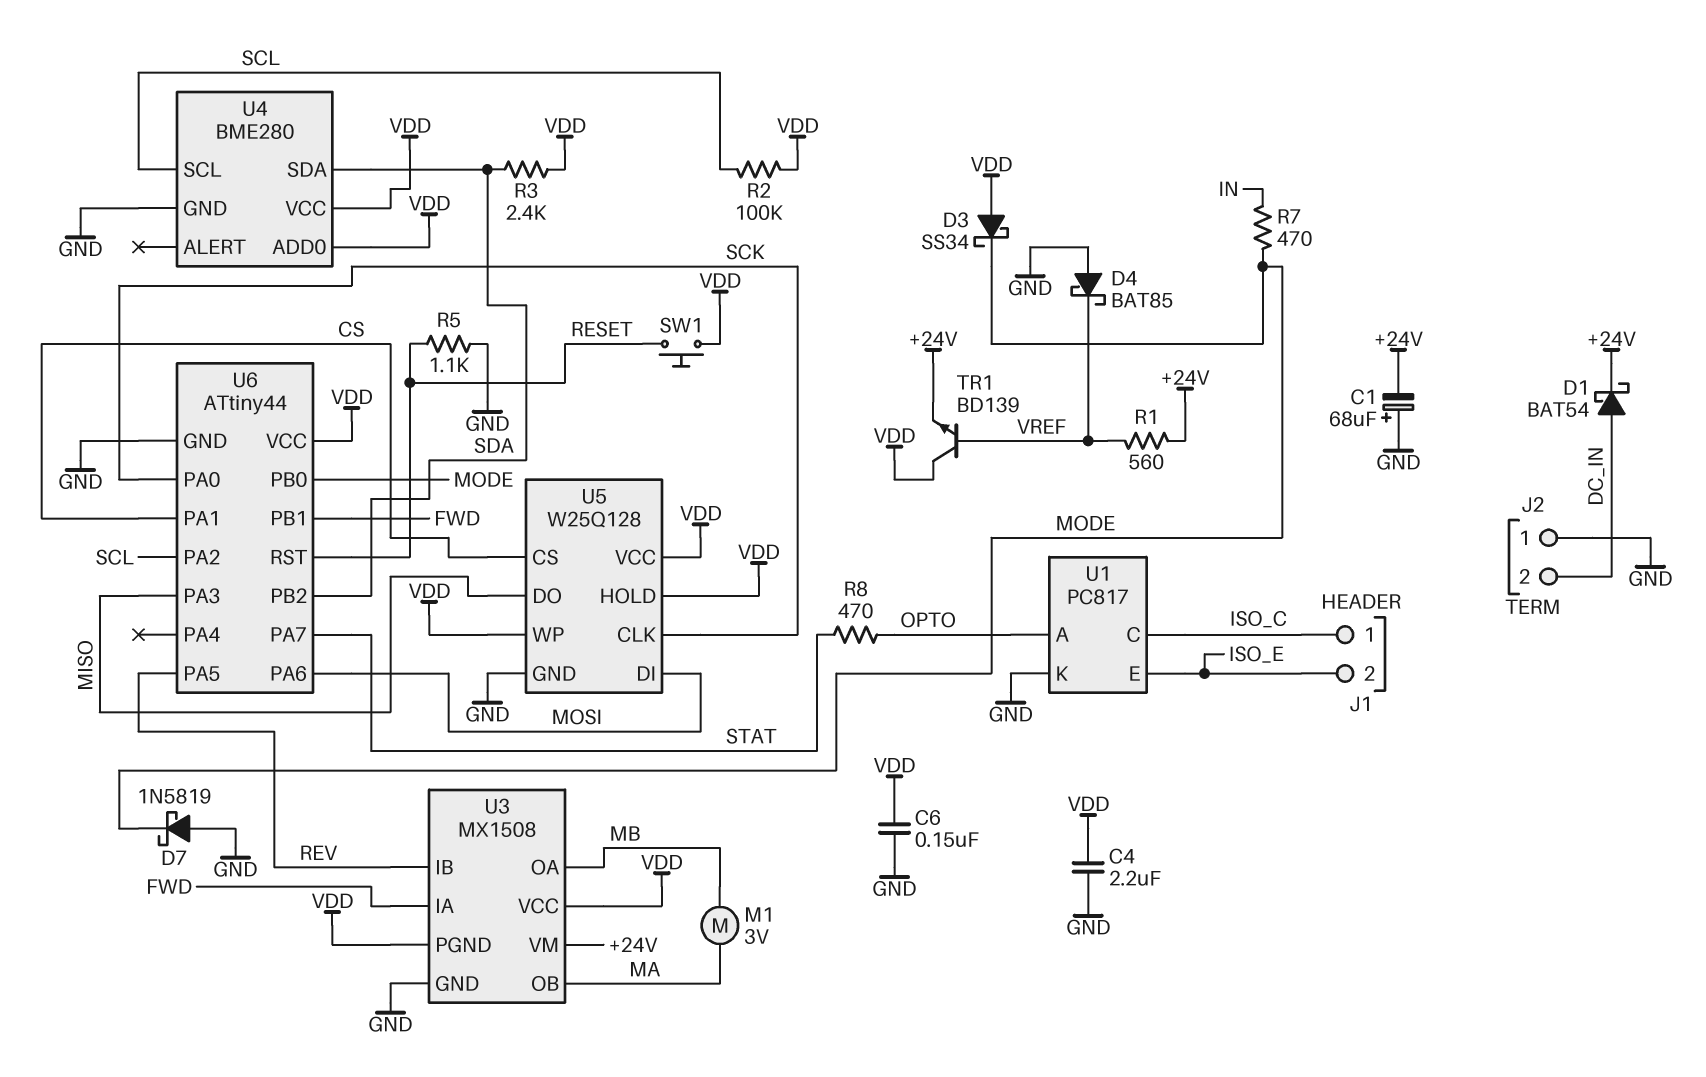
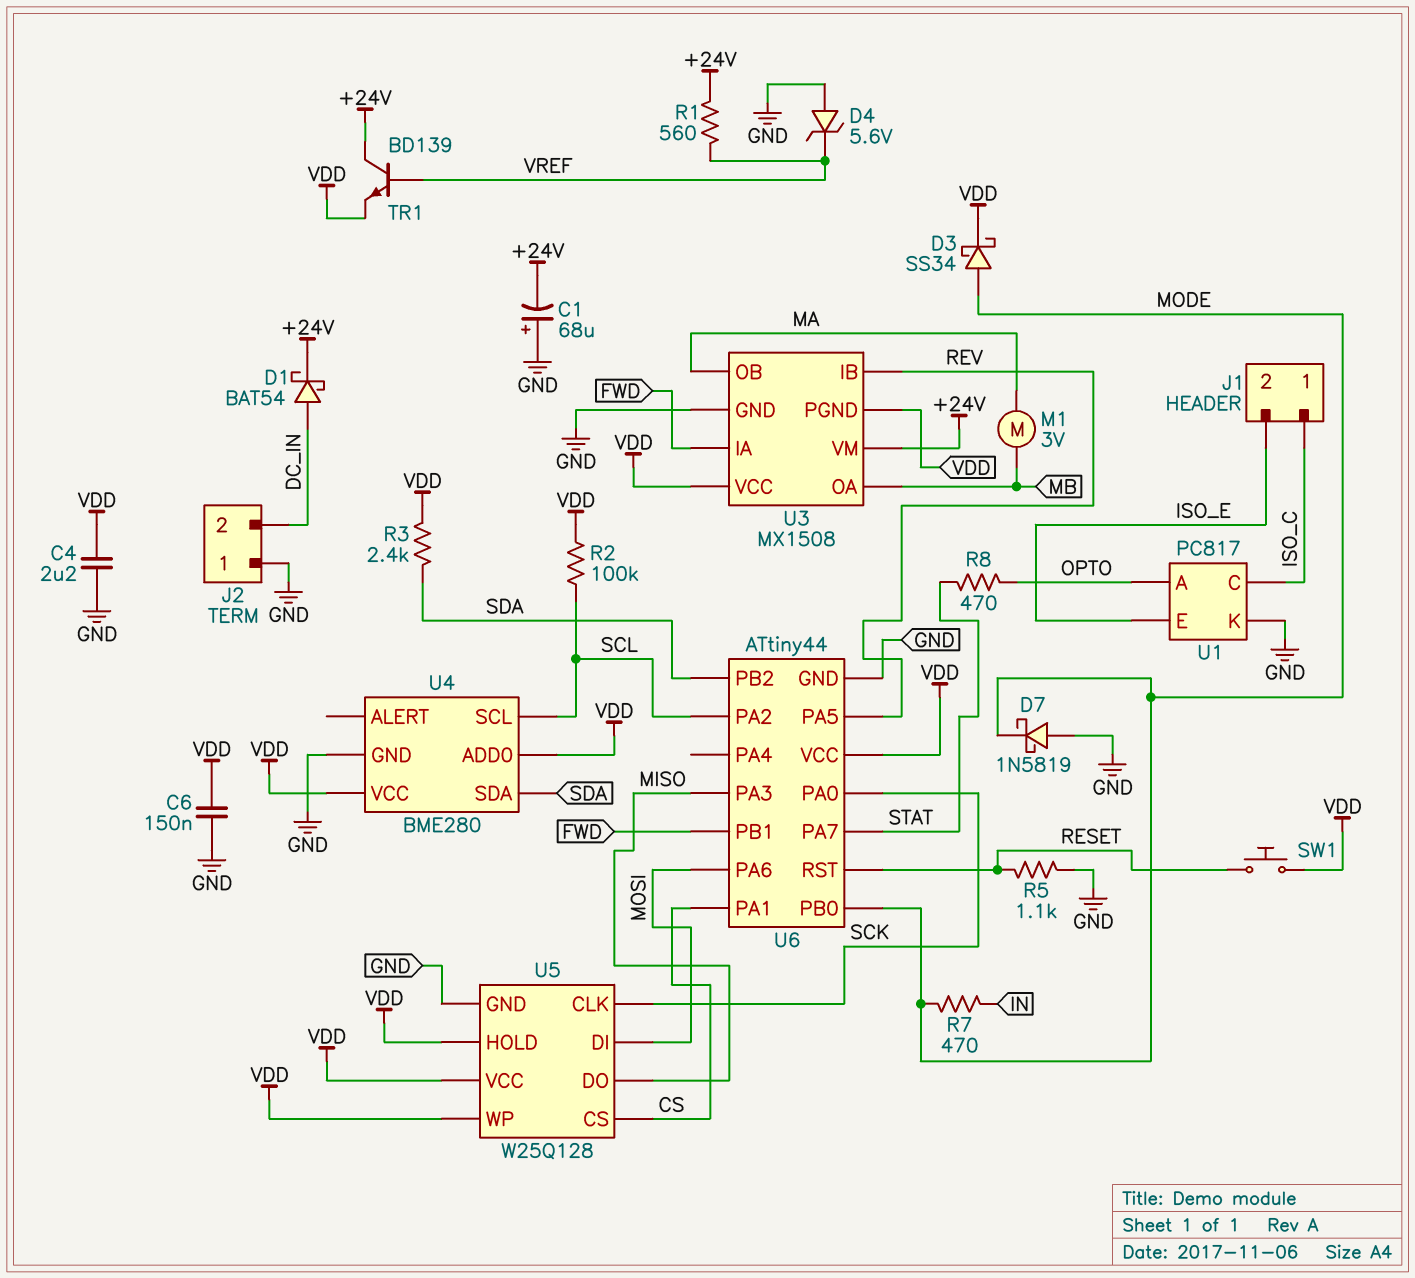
D3: schottky SS34 (A VDD, K MODE) -> schottky SS34 (A MODE, K VDD)
D4: schottky BAT85 (A GND, K VREF) -> zener 5.6V (A GND, K VREF)
TR1: NPN BD139 (B VREF, C VDD, E +24V) -> NPN BD139 (B VREF, C +24V, E VDD)

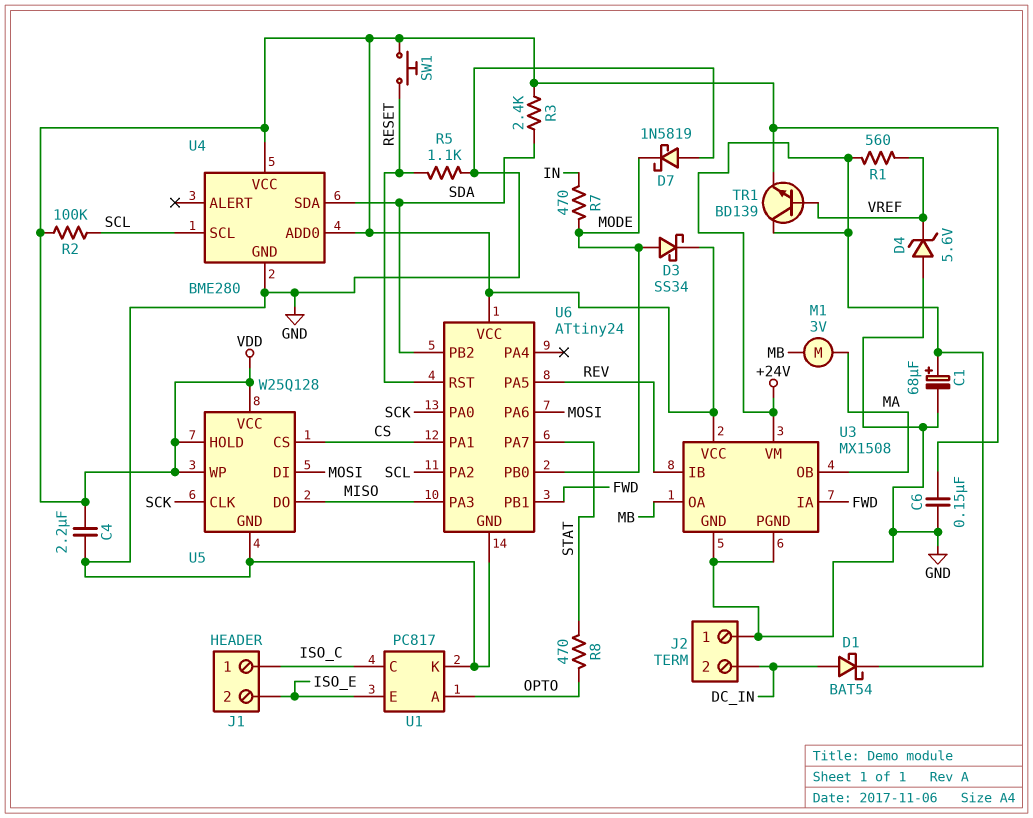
C1: 68uF (plus GND, minus +24V) -> 68uF (plus +24V, minus GND)
U3 pin PGND: VDD -> GND
U6: ATtiny44 -> ATtiny24

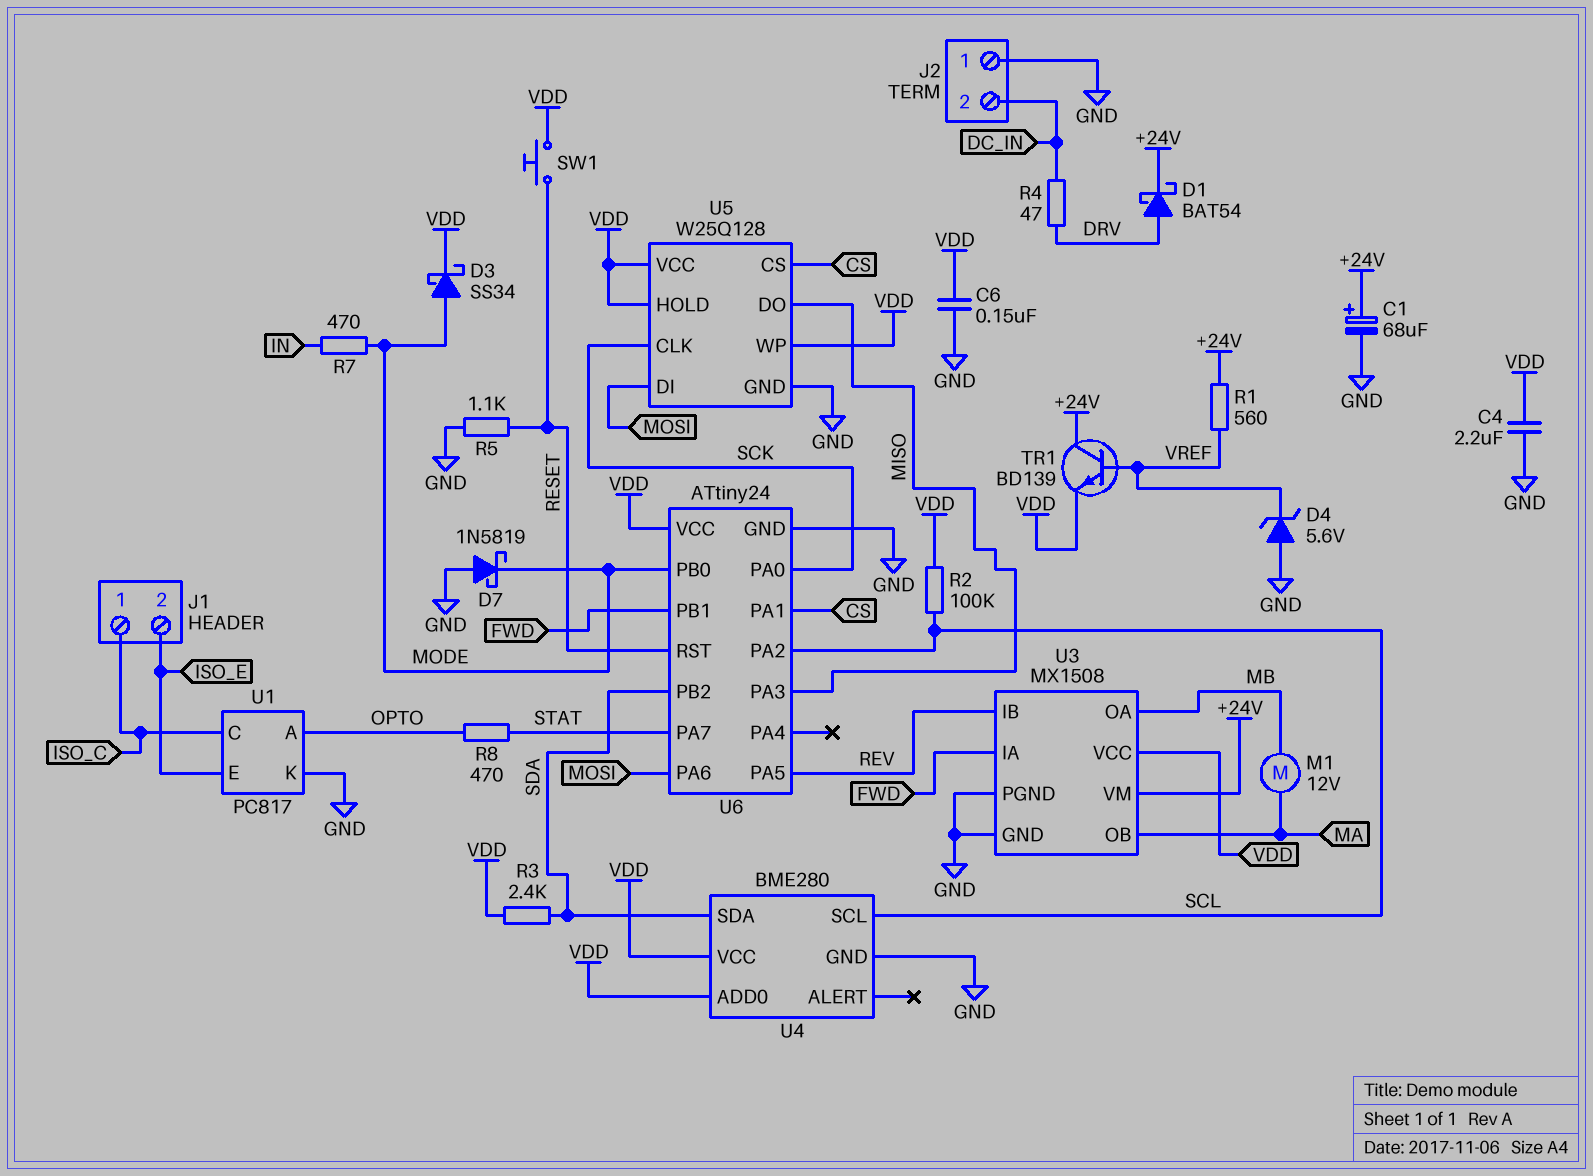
D1: schottky BAT54 (A DC_IN, K +24V) -> schottky BAT54 (A DRV, K +24V)
M1: motor 3V (MA, MB) -> motor 12V (MA, MB)
R4: none -> 47 (DC_IN, DRV)

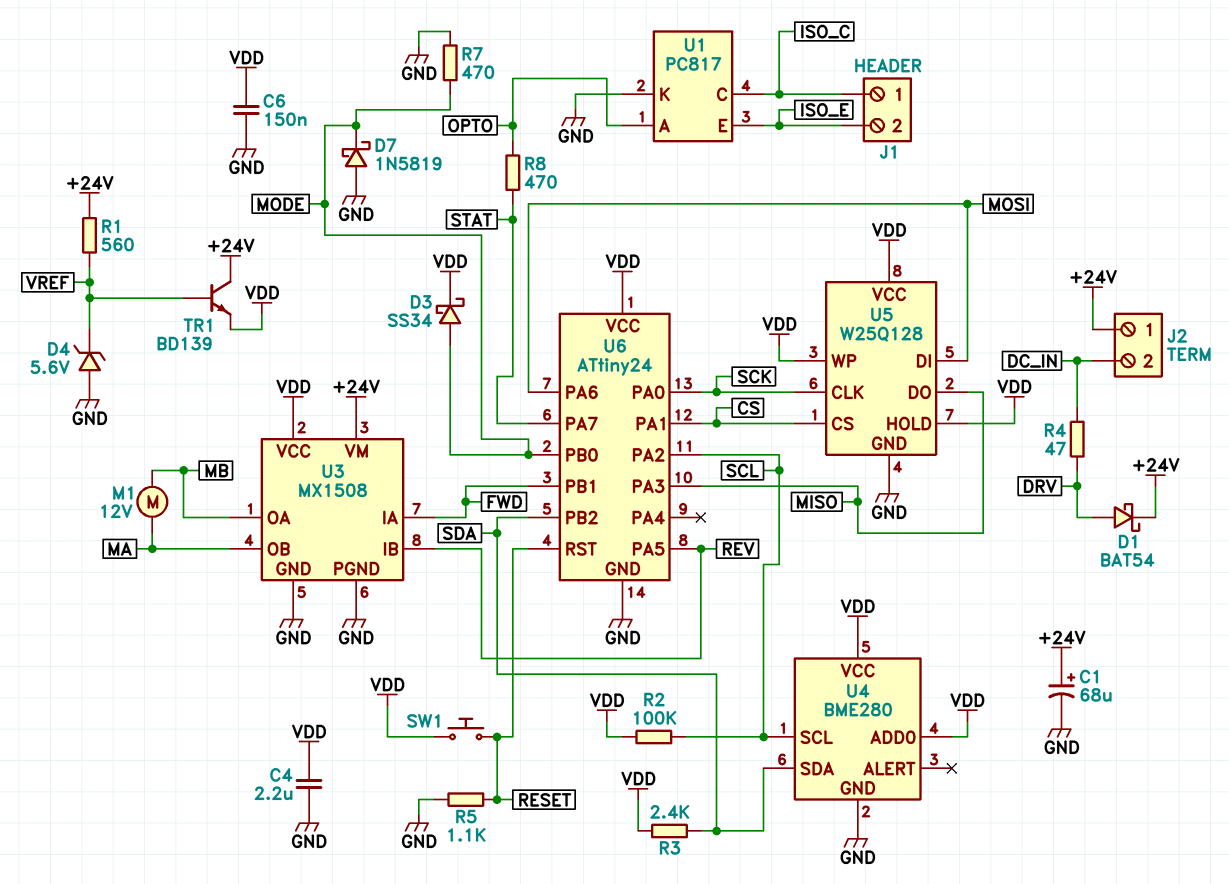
J2 pin 1: GND -> +24V
R7: 470 (IN, MODE) -> 470 (GND, MODE)

